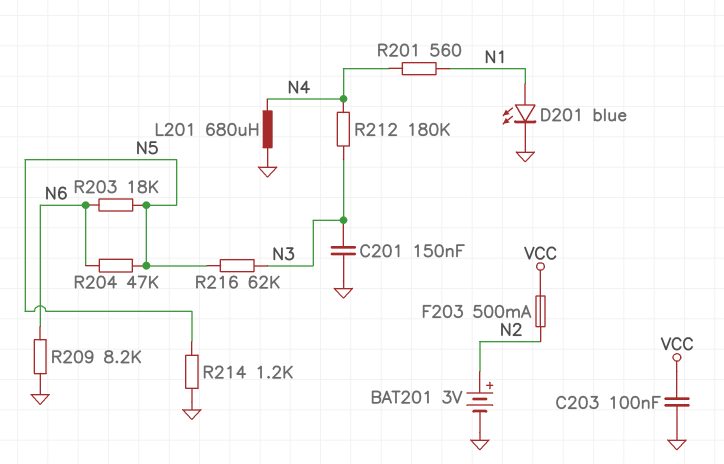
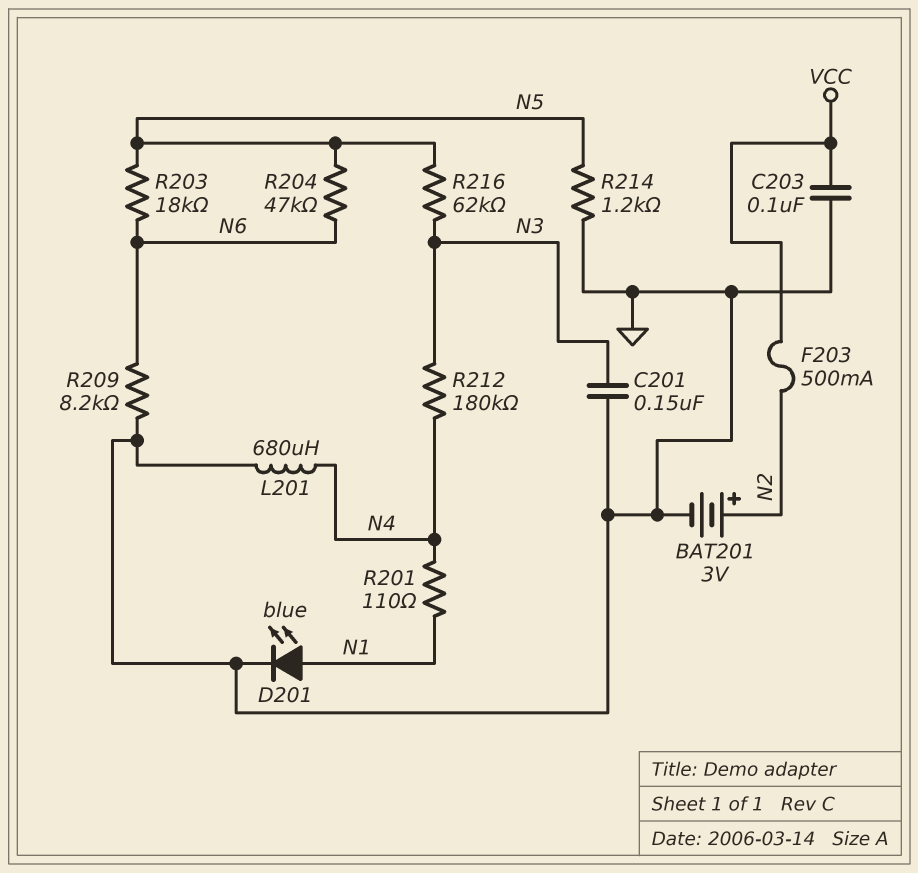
R201: 560 (N1, N4) -> 110 (N1, N4)

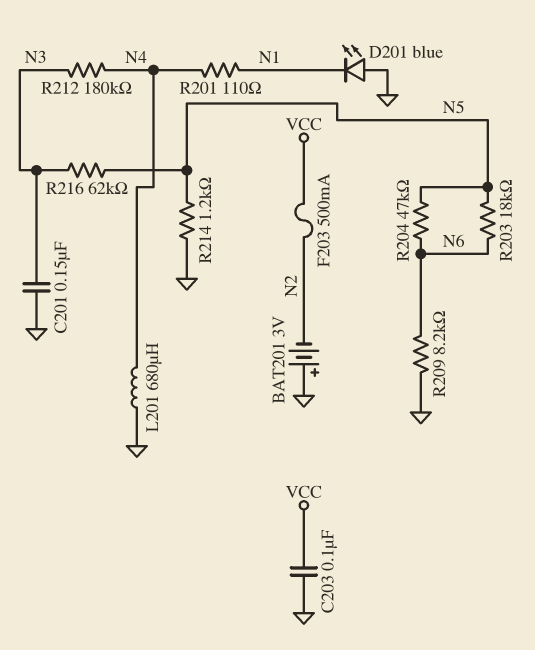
BAT201: 3V (plus N2, minus GND) -> 3V (plus GND, minus N2)
D201: LED blue (A N1, K GND) -> LED blue (A GND, K N1)

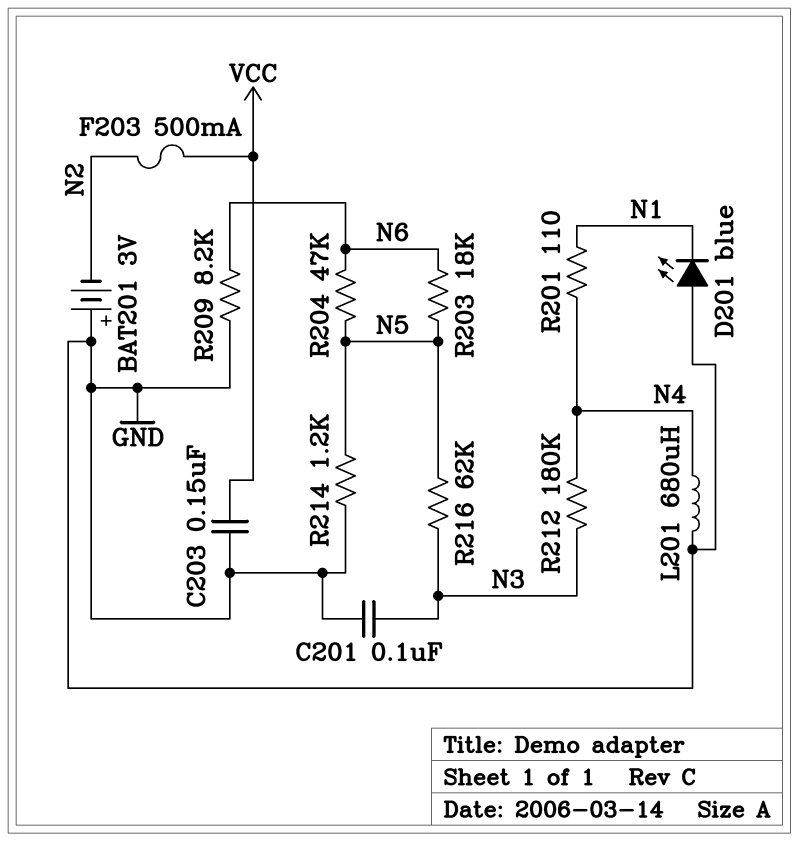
C201: 150nF (GND, N3) -> 100nF (GND, N3)
C203: 100nF (GND, VCC) -> 150nF (GND, VCC)

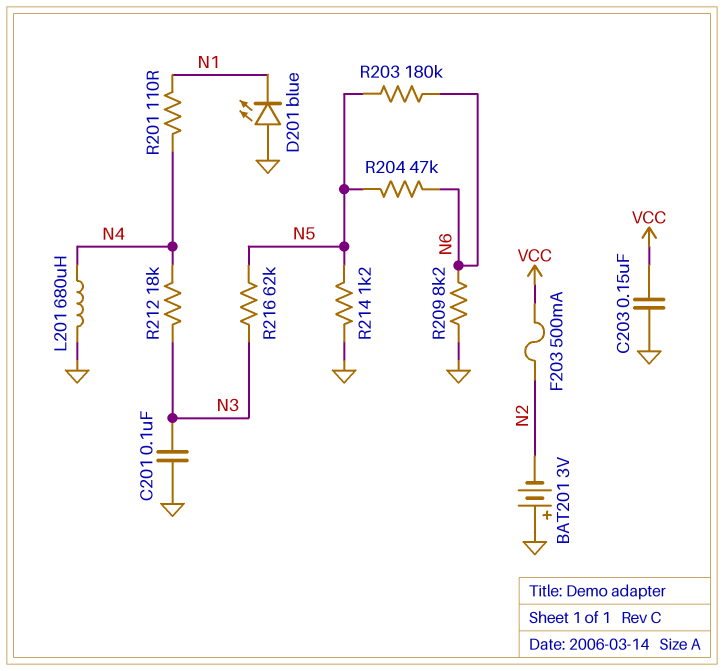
R203: 18k (N5, N6) -> 180k (N5, N6)
R212: 180k (N3, N4) -> 18k (N3, N4)

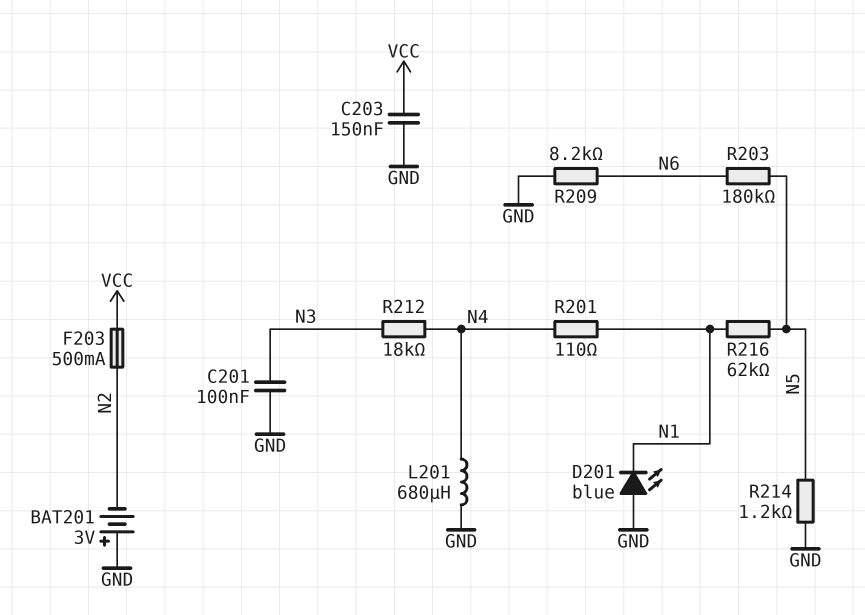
R204: 47k (N5, N6) -> none
R216: 62k (N3, N5) -> 62k (N1, N5)

